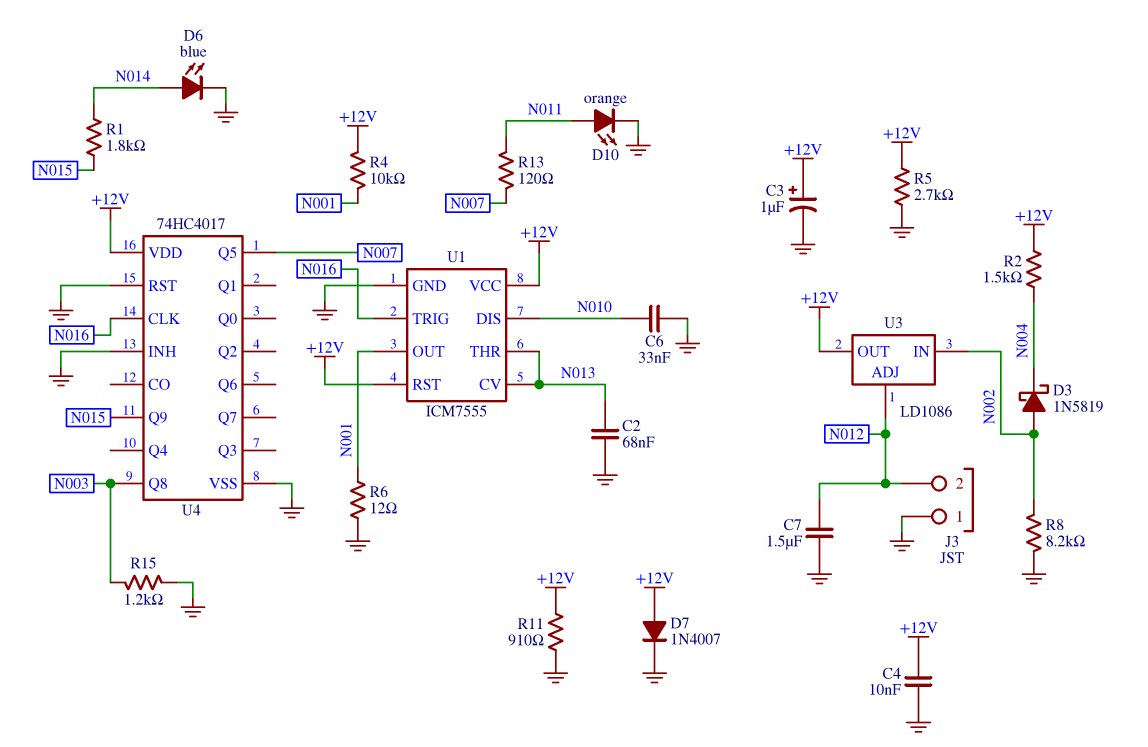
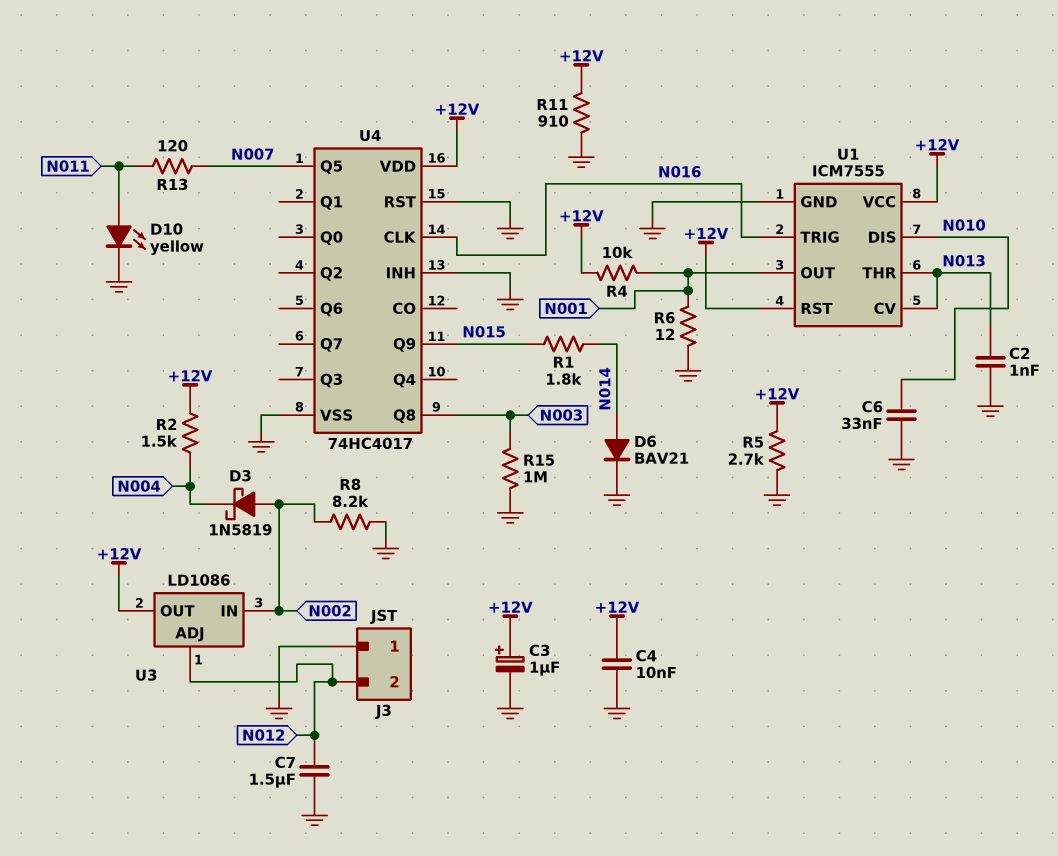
C2: 68nF (GND, N013) -> 1nF (GND, N013)
D6: LED blue (A N014, K GND) -> diode BAV21 (A N014, K GND)
D7: diode 1N4007 (A +12V, K GND) -> none
D10: LED orange (A N011, K GND) -> LED yellow (A N011, K GND)
R15: 1.2k (GND, N003) -> 1M (GND, N003)

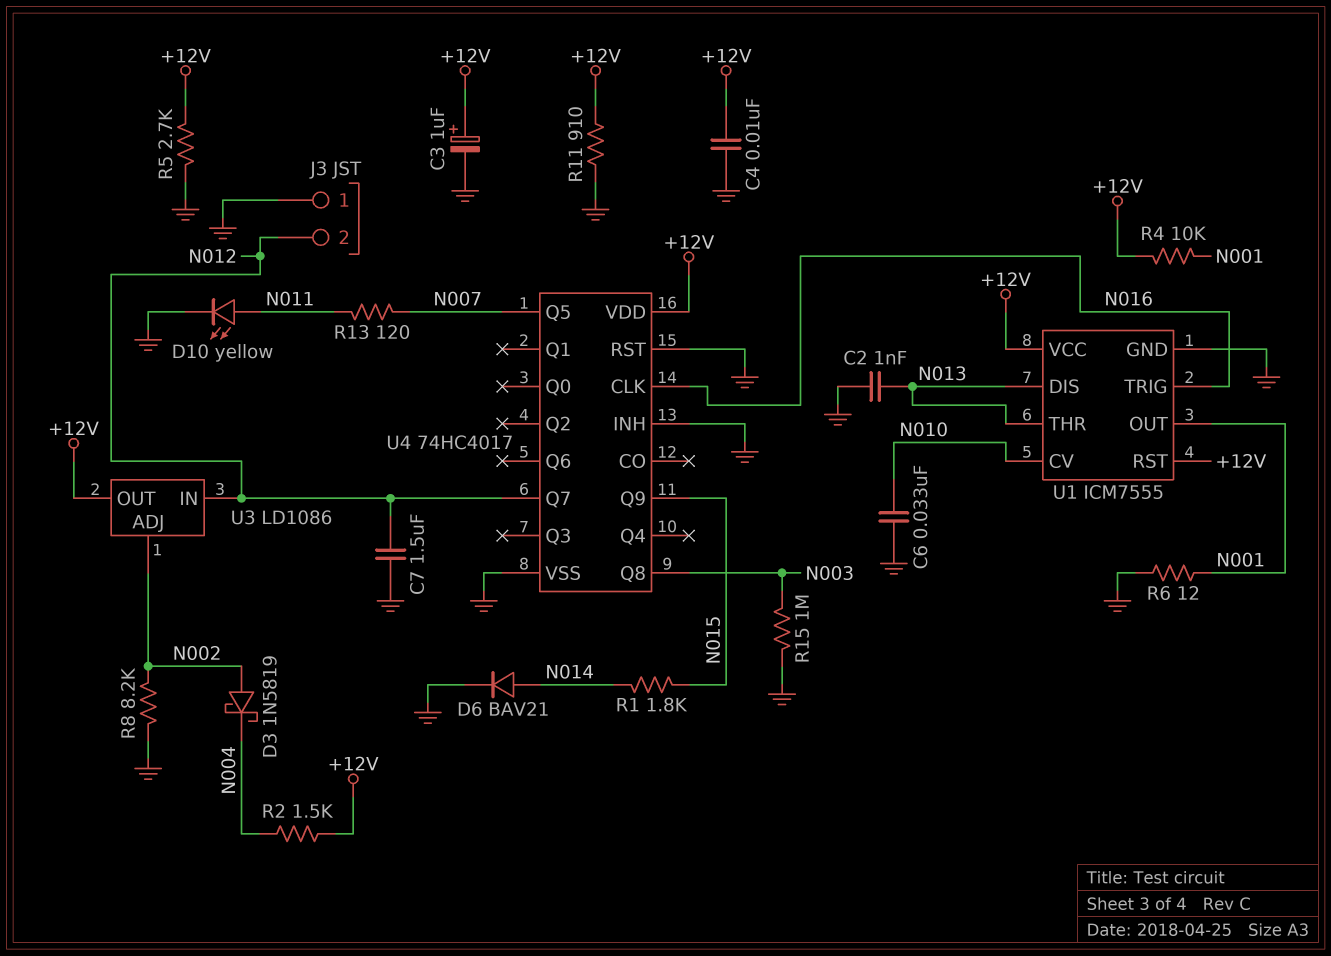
U1 pin CV: N013 -> N010
U1 pin DIS: N010 -> N013
U3 pin ADJ: N012 -> N002
U3 pin IN: N002 -> N012
U4 pin Q7: none -> N012

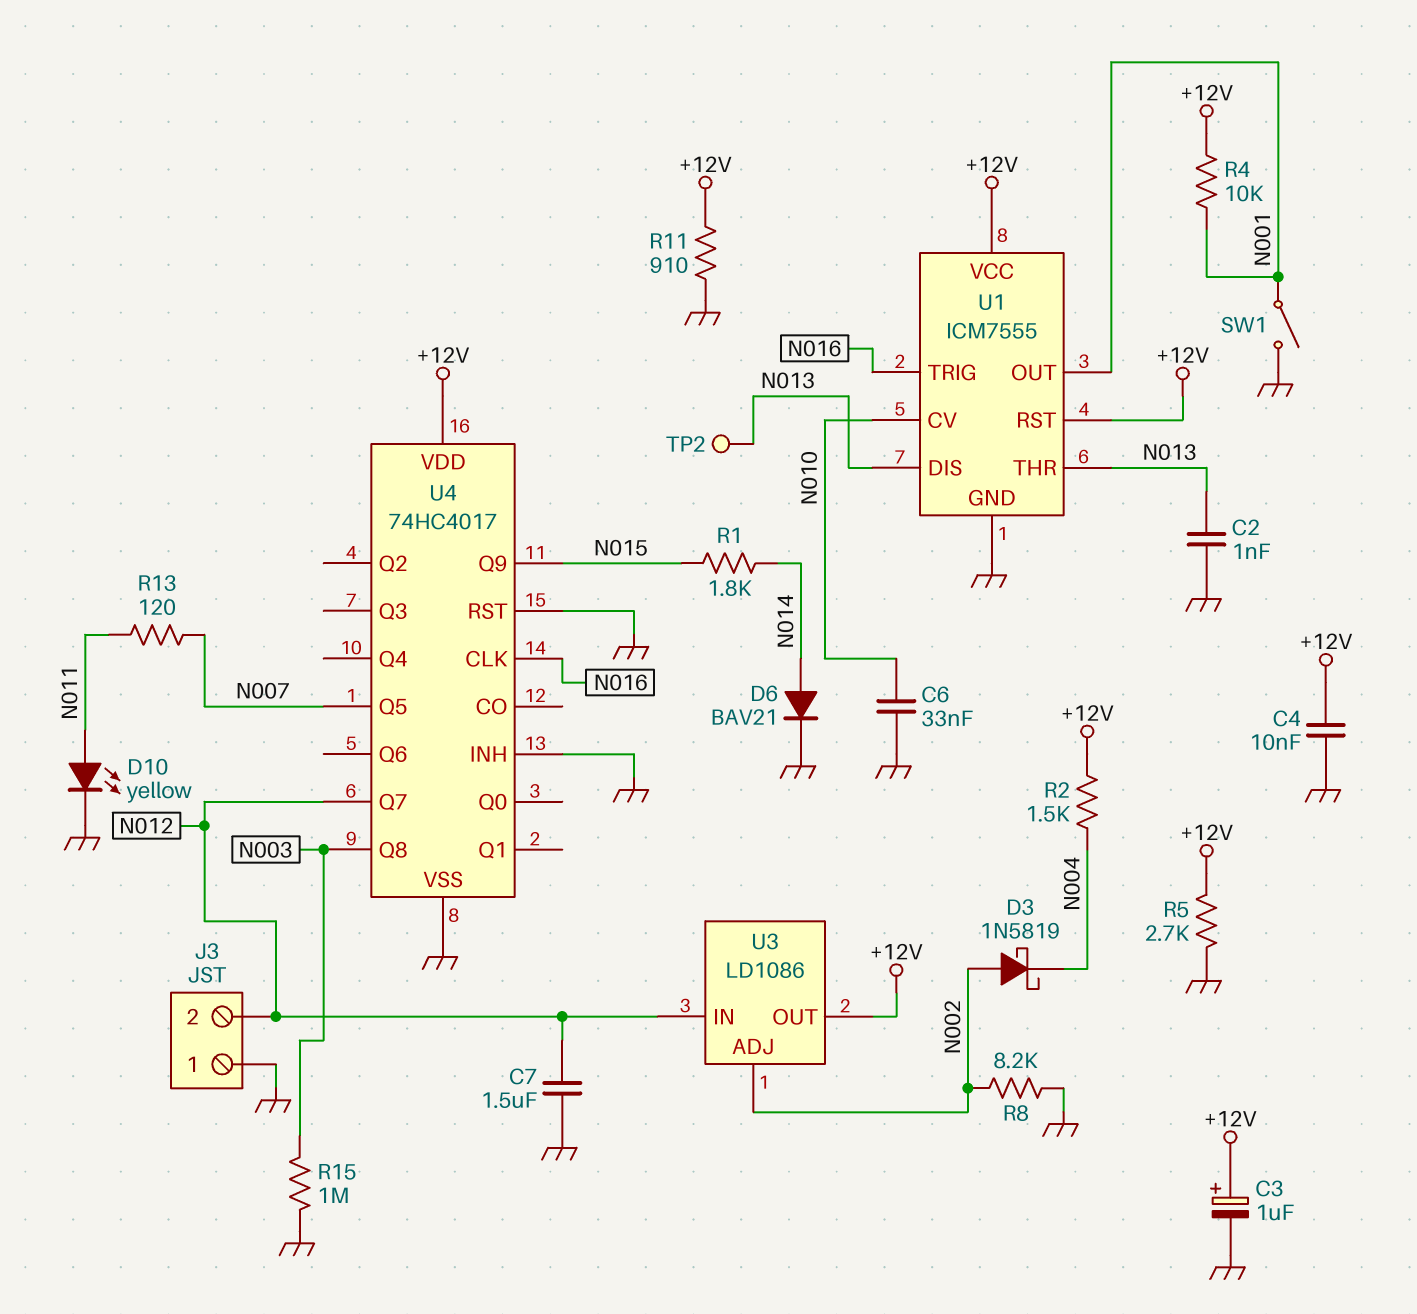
R6: 12 (GND, N001) -> none
SW1: none -> switch (GND, N001)
TP2: none -> test point (N013)

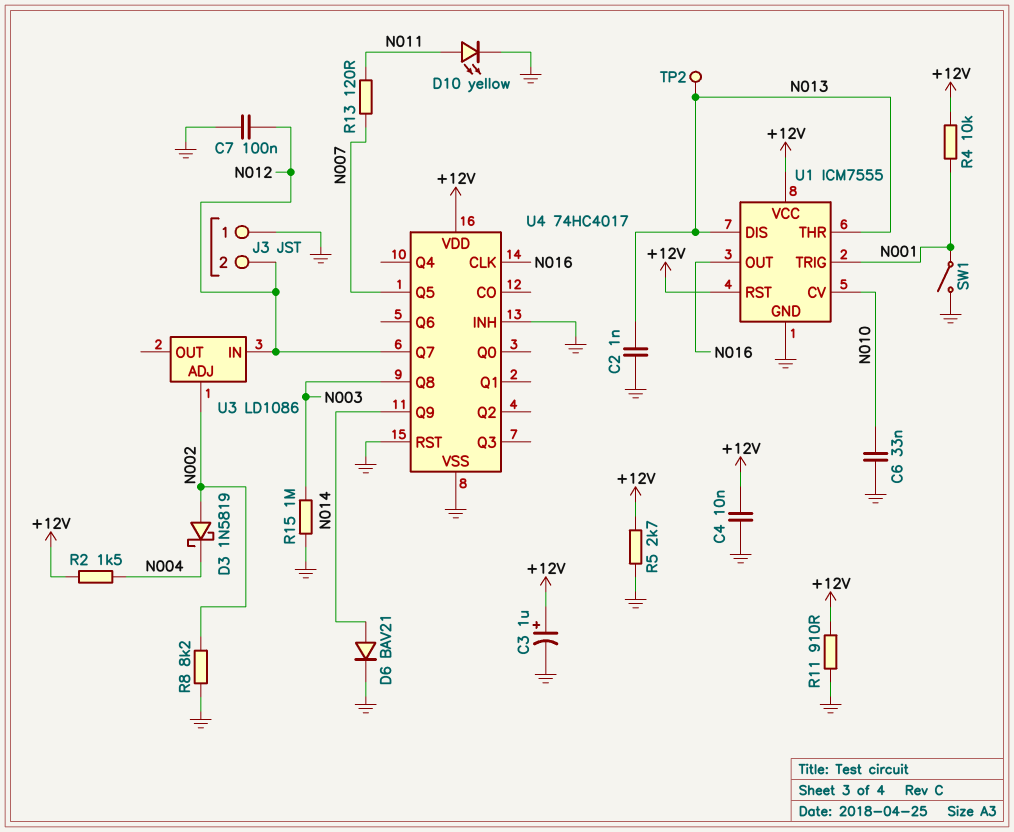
C7: 1.5uF (GND, N012) -> 100nF (GND, N012)
R1: 1.8k (N014, N015) -> none
U1 pin OUT: N001 -> N016
U1 pin TRIG: N016 -> N001
U3 pin OUT: +12V -> none
U4 pin Q9: N015 -> N014

